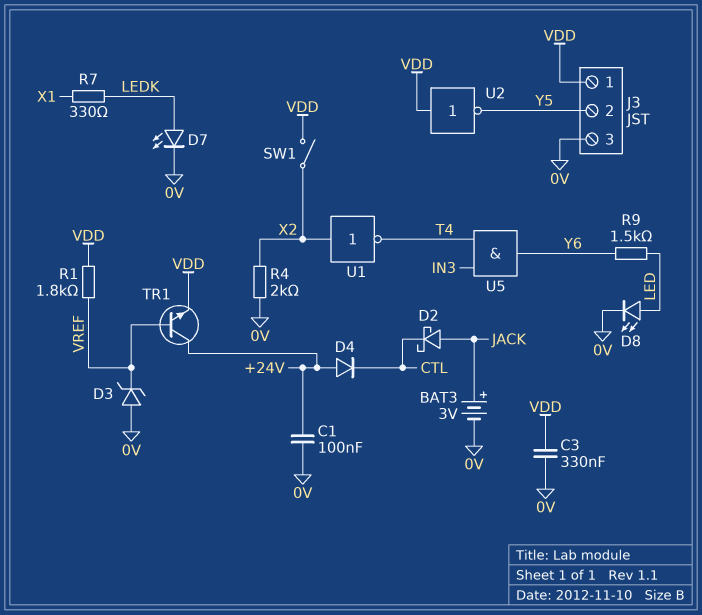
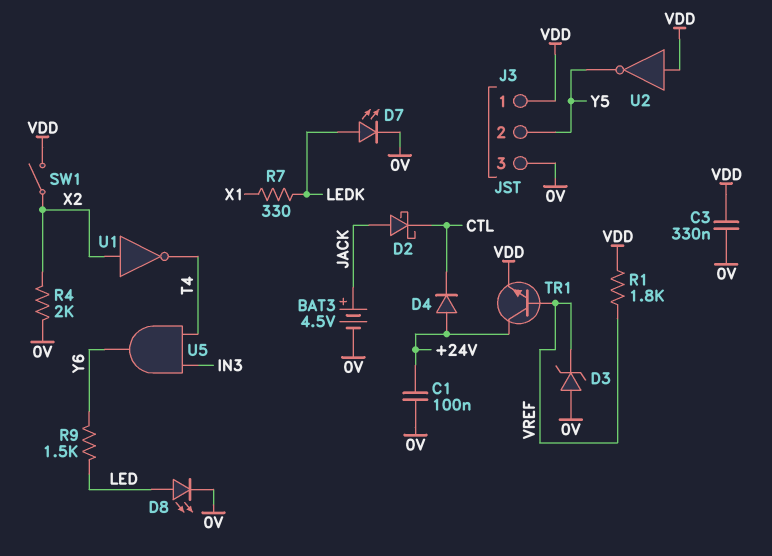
BAT3: 3V (plus JACK, minus 0V) -> 4.5V (plus JACK, minus 0V)

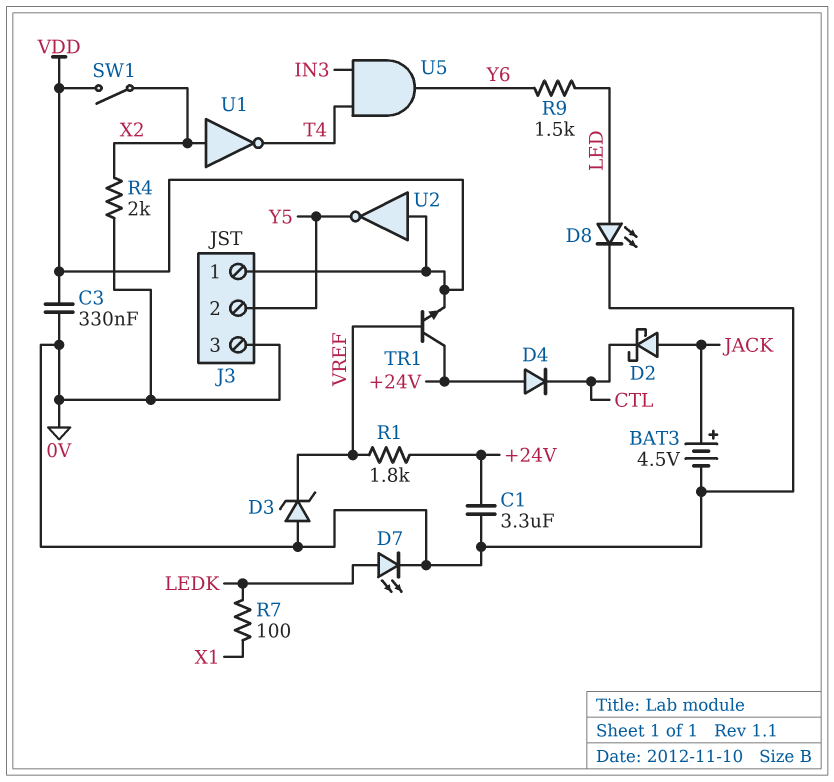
C1: 100nF (+24V, 0V) -> 3.3uF (+24V, 0V)
R1: 1.8k (VDD, VREF) -> 1.8k (+24V, VREF)
R7: 330 (LEDK, X1) -> 100 (LEDK, X1)

